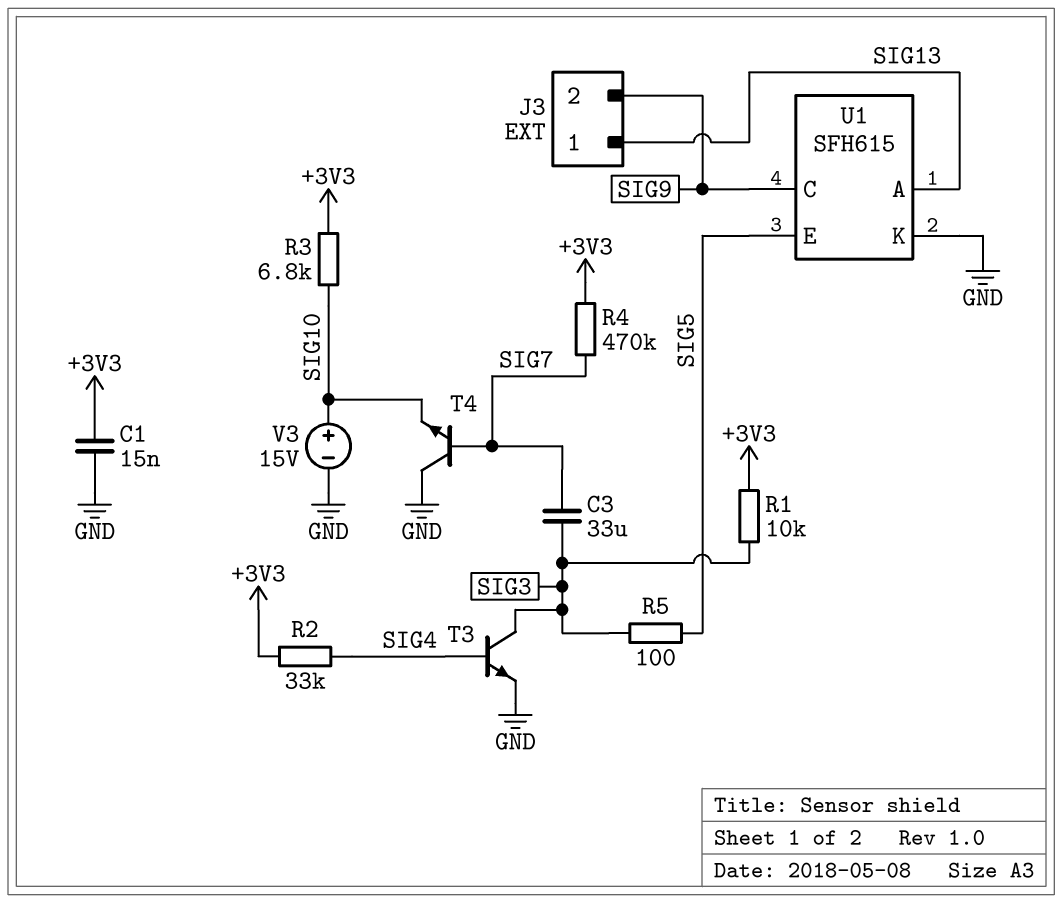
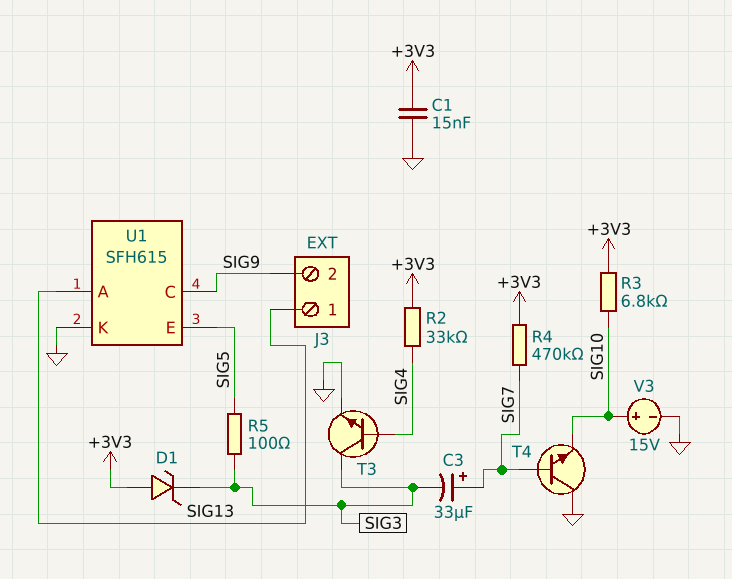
C3: 33uF (SIG3, SIG7) -> 33uF (plus SIG7, minus SIG3)
D1: none -> zener (A +3V3, K SIG3)
R1: 10k (+3V3, SIG3) -> none

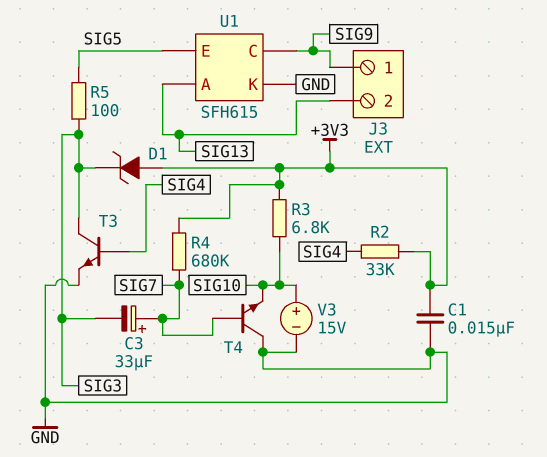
J3 pin 1: SIG13 -> SIG9
J3 pin 2: SIG9 -> SIG13
R4: 470k (+3V3, SIG7) -> 680k (+3V3, SIG7)

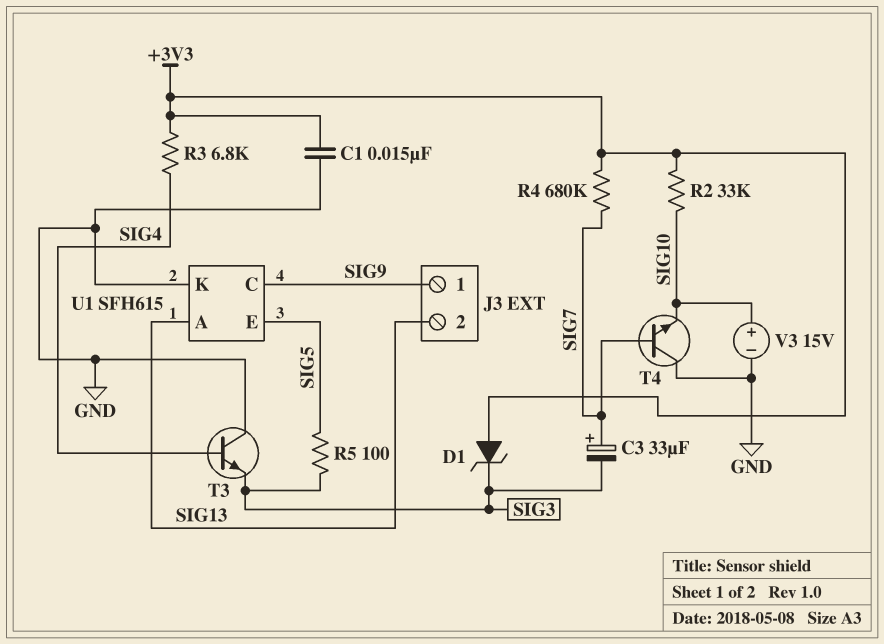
R2: 33k (+3V3, SIG4) -> 33k (+3V3, SIG10)
R3: 6.8k (+3V3, SIG10) -> 6.8k (+3V3, SIG4)
T3: NPN (B SIG4, C SIG3, E GND) -> NPN (B SIG4, C GND, E SIG3)

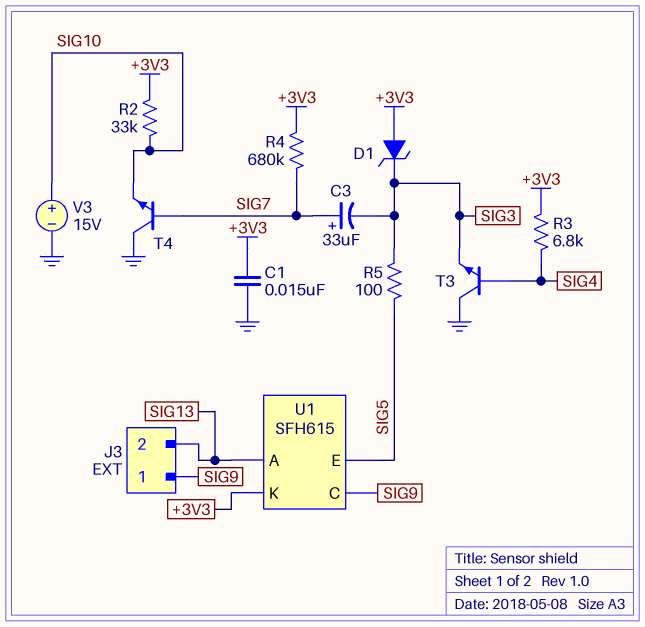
U1 pin K: GND -> +3V3

